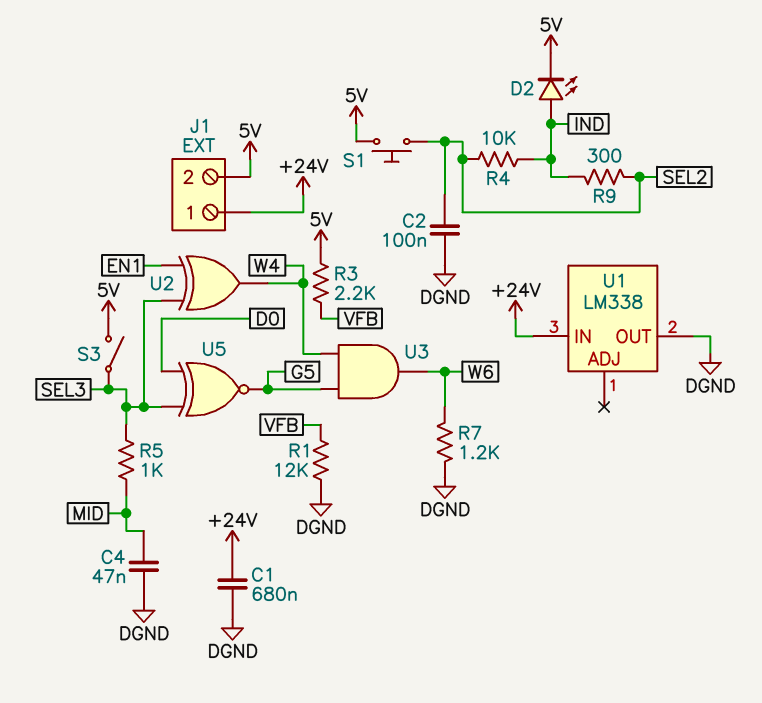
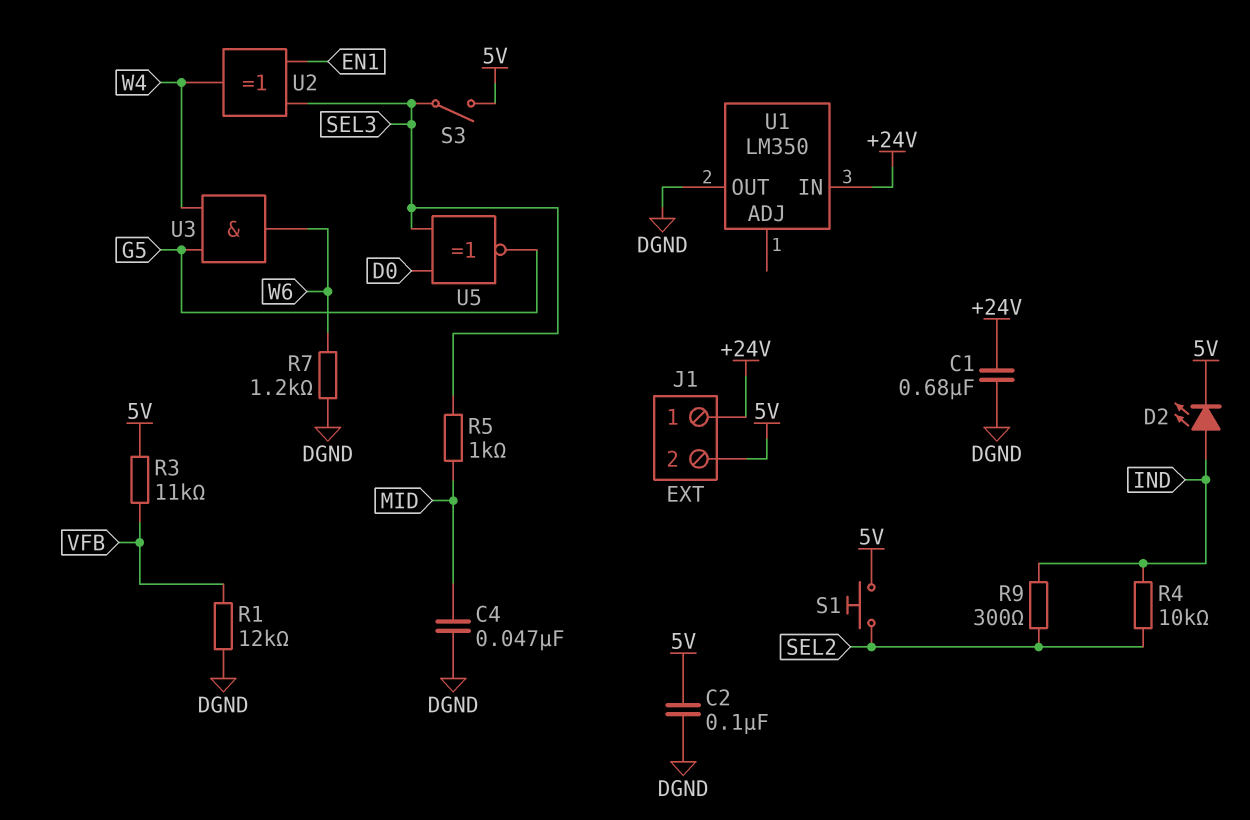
C2: 100nF (DGND, SEL2) -> 100nF (5V, DGND)
R3: 2.2k (5V, VFB) -> 11k (5V, VFB)
U1: LM338 -> LM350

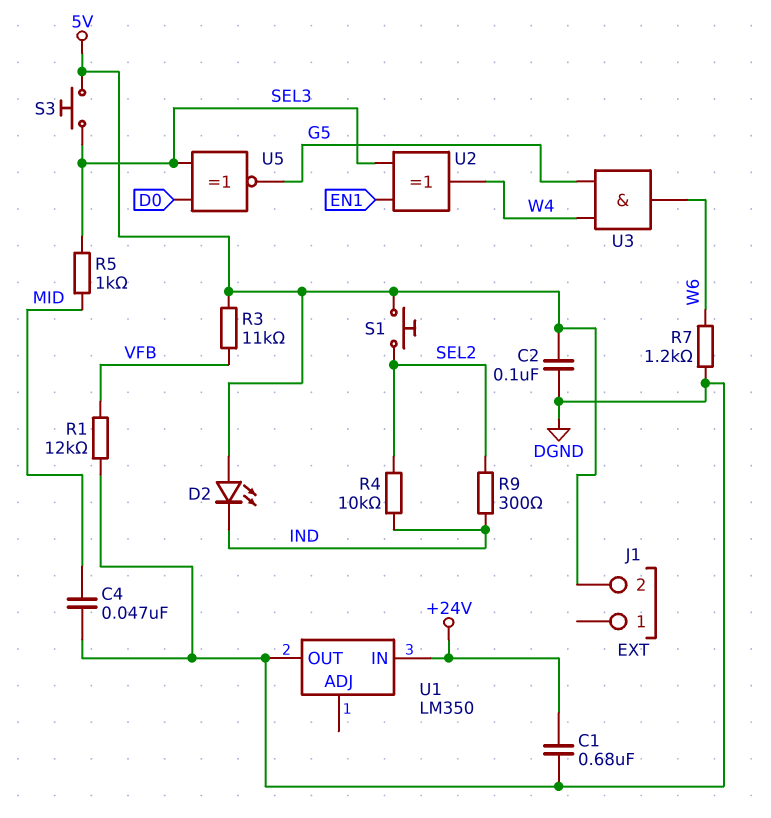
D2: LED (A IND, K 5V) -> LED (A 5V, K IND)
J1 pin 1: +24V -> none
S3: switch (5V, SEL3) -> button (5V, SEL3)

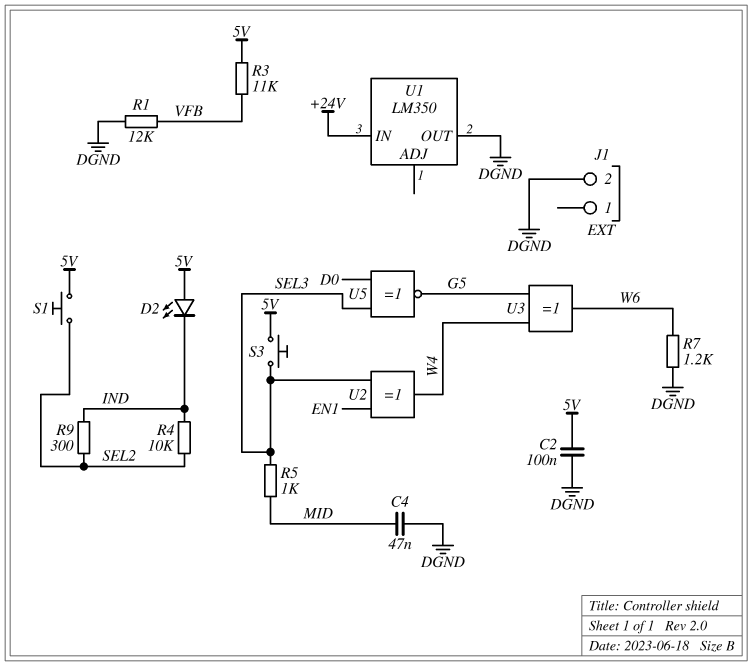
C1: 680nF (+24V, DGND) -> none
J1 pin 2: 5V -> DGND
U3: AND (in G5, in W4, out W6) -> XOR (in G5, in W4, out W6)

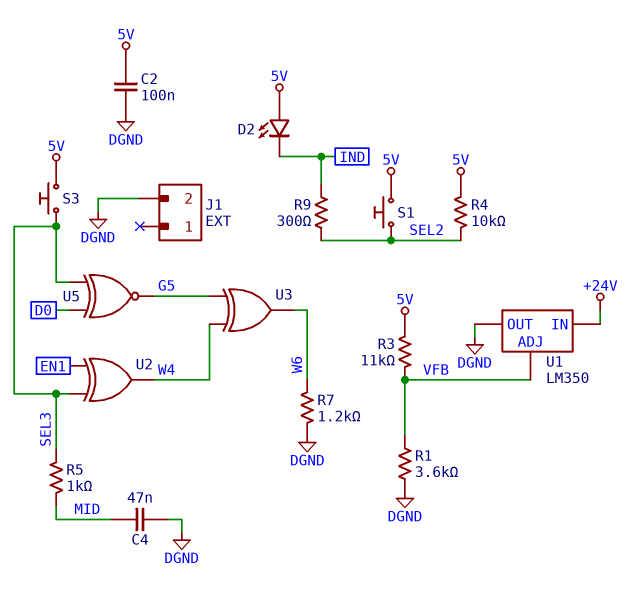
R1: 12k (DGND, VFB) -> 3.6k (DGND, VFB)
R4: 10k (IND, SEL2) -> 10k (5V, SEL2)
U1 pin ADJ: none -> VFB

